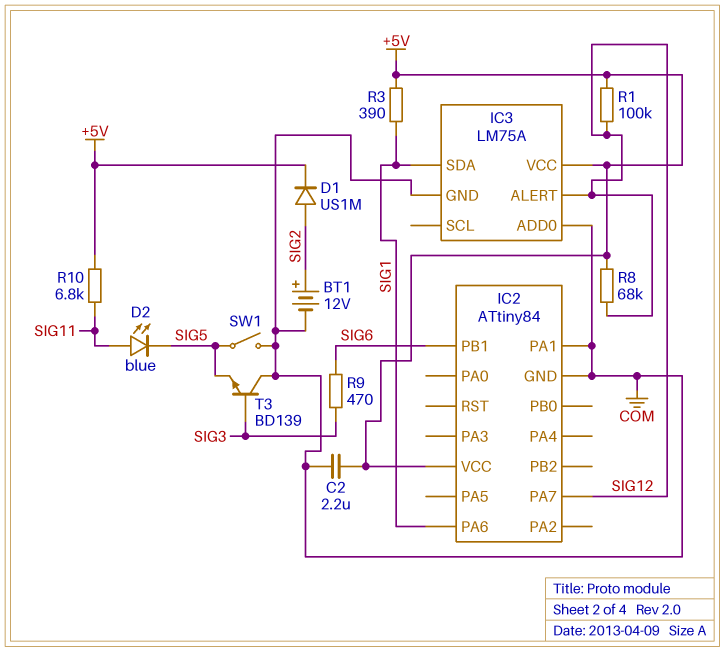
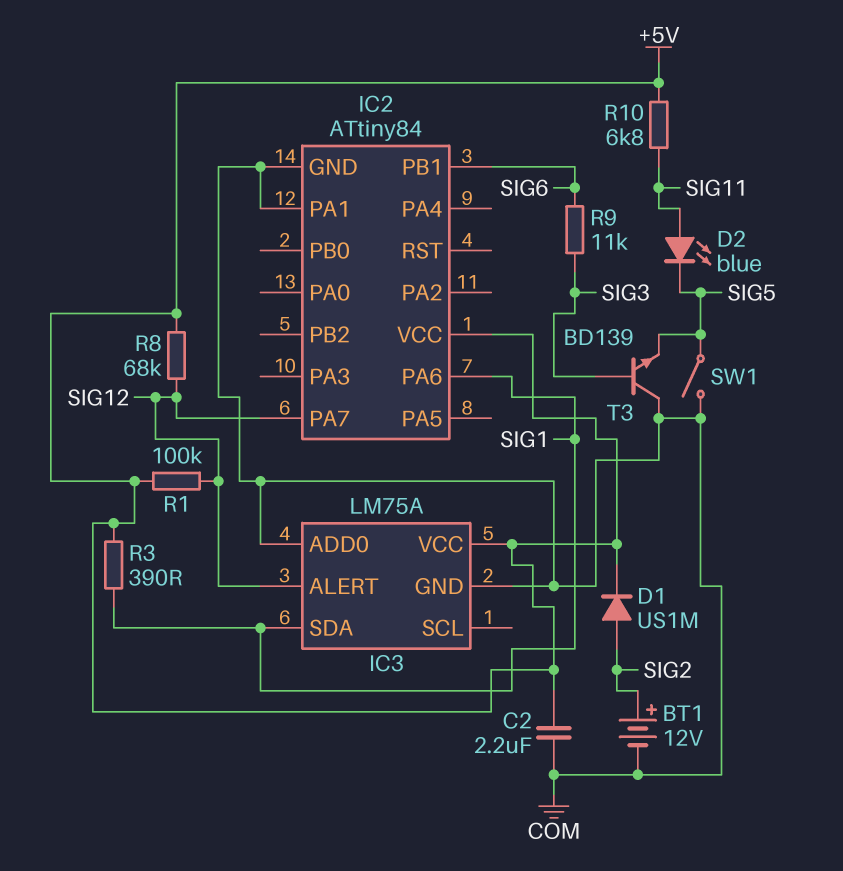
R9: 470 (SIG3, SIG6) -> 11k (SIG3, SIG6)

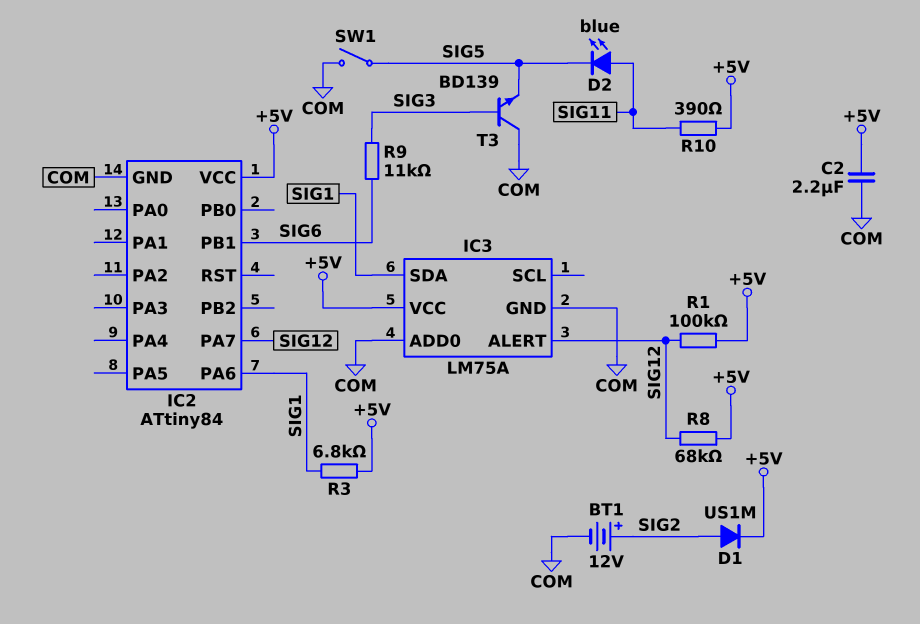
IC2 pin PA1: COM -> none
R3: 390 (+5V, SIG1) -> 6.8k (+5V, SIG1)
R10: 6.8k (+5V, SIG11) -> 390 (+5V, SIG11)

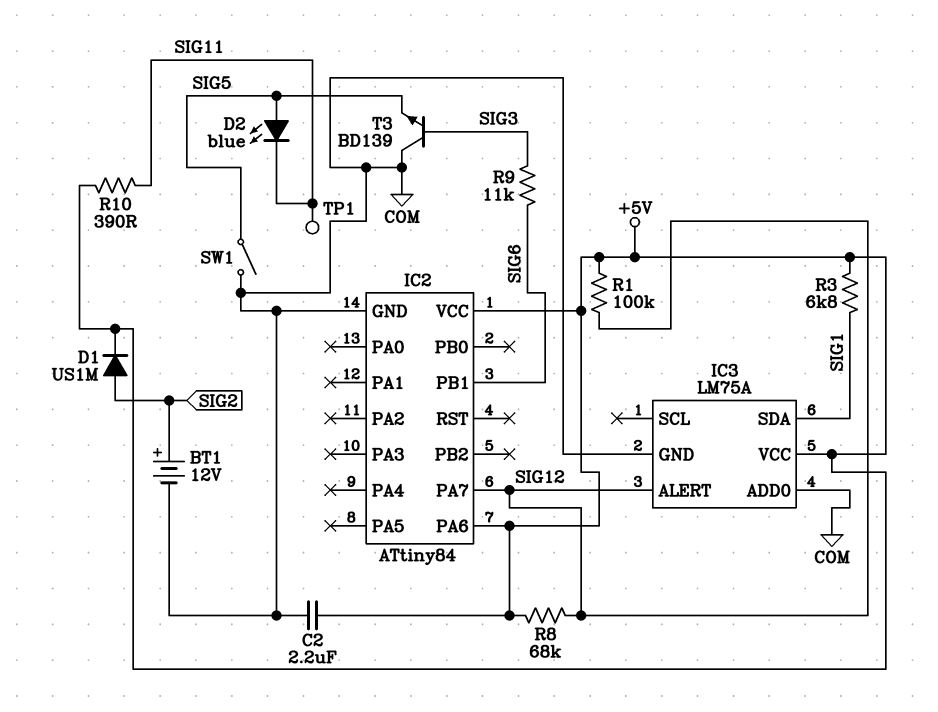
D2: LED blue (A SIG11, K SIG5) -> LED blue (A SIG5, K SIG11)
IC2 pin PA6: SIG1 -> +5V
TP1: none -> test point (SIG11)

